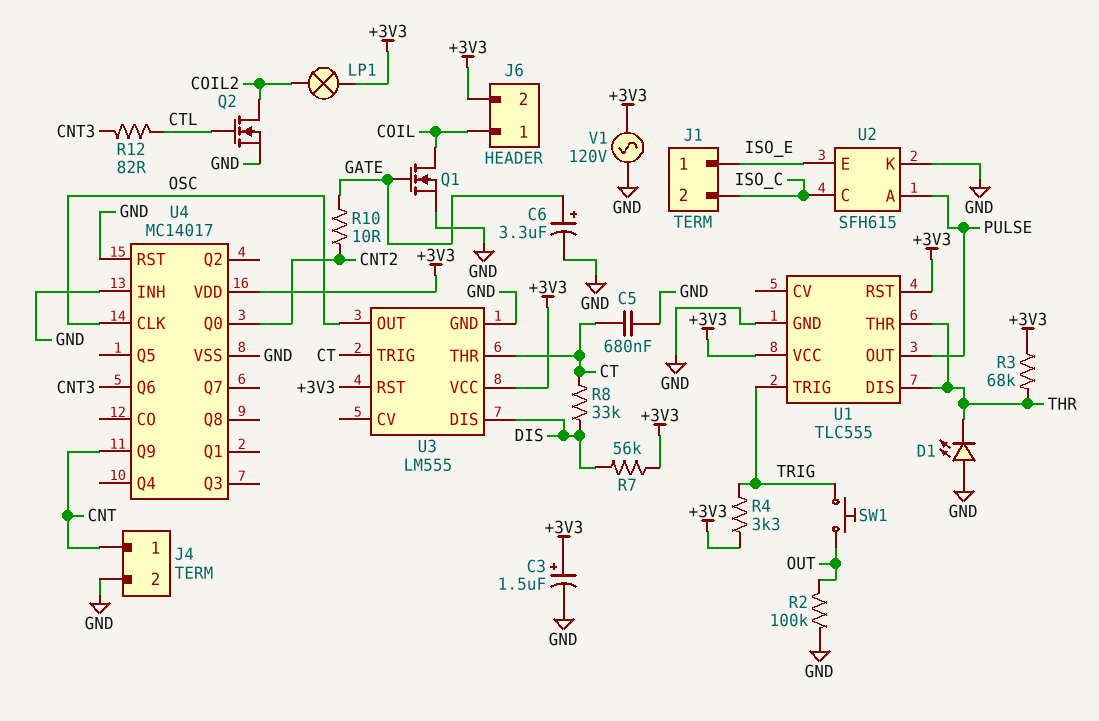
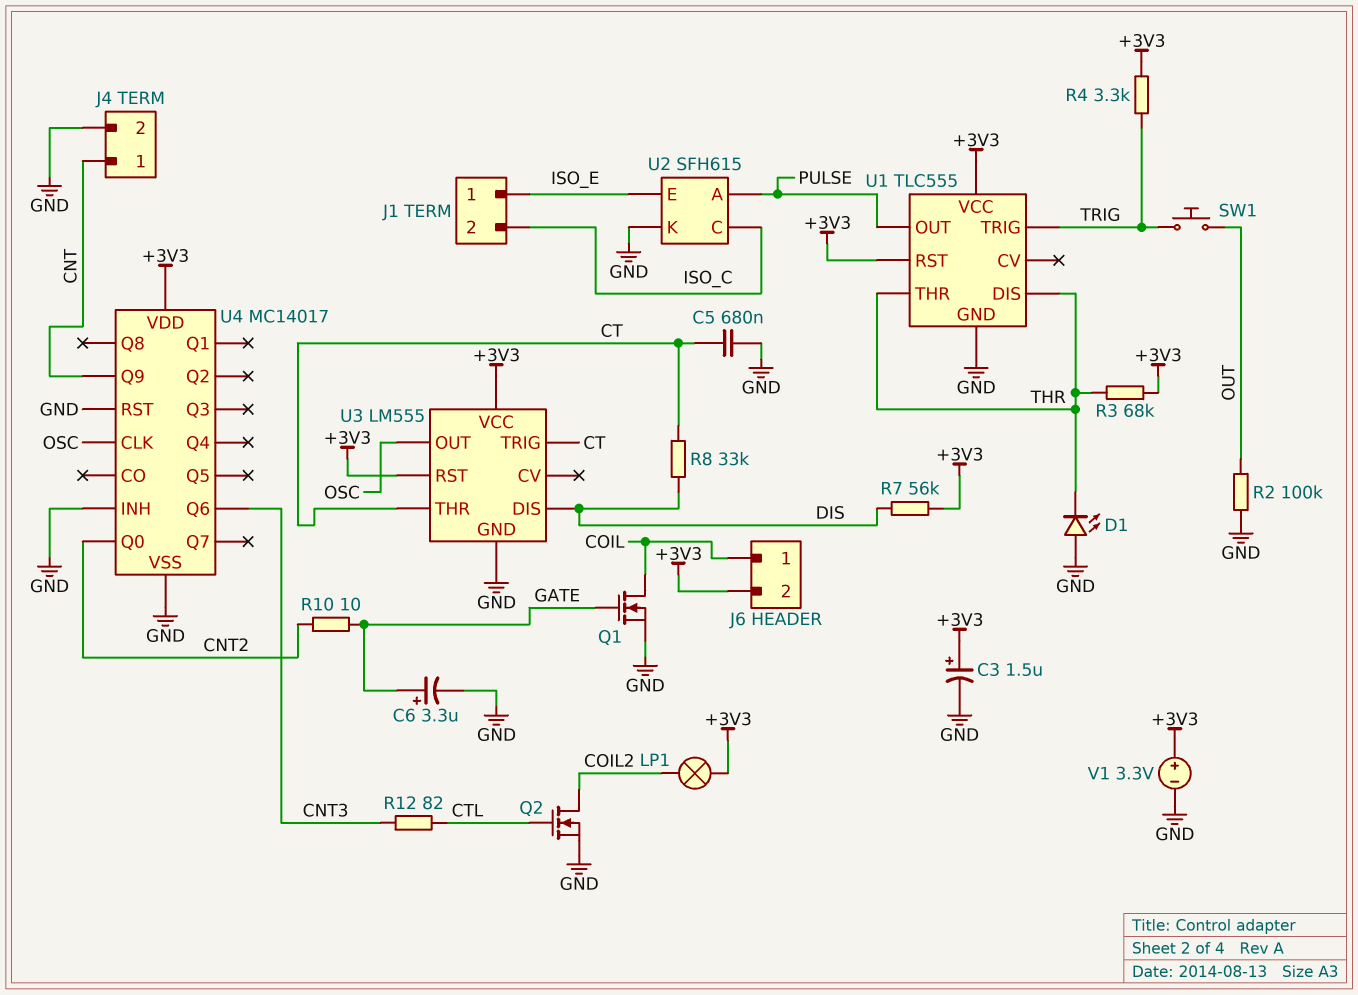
V1: AC 120V (+3V3, GND) -> 3.3V (plus +3V3, minus GND)

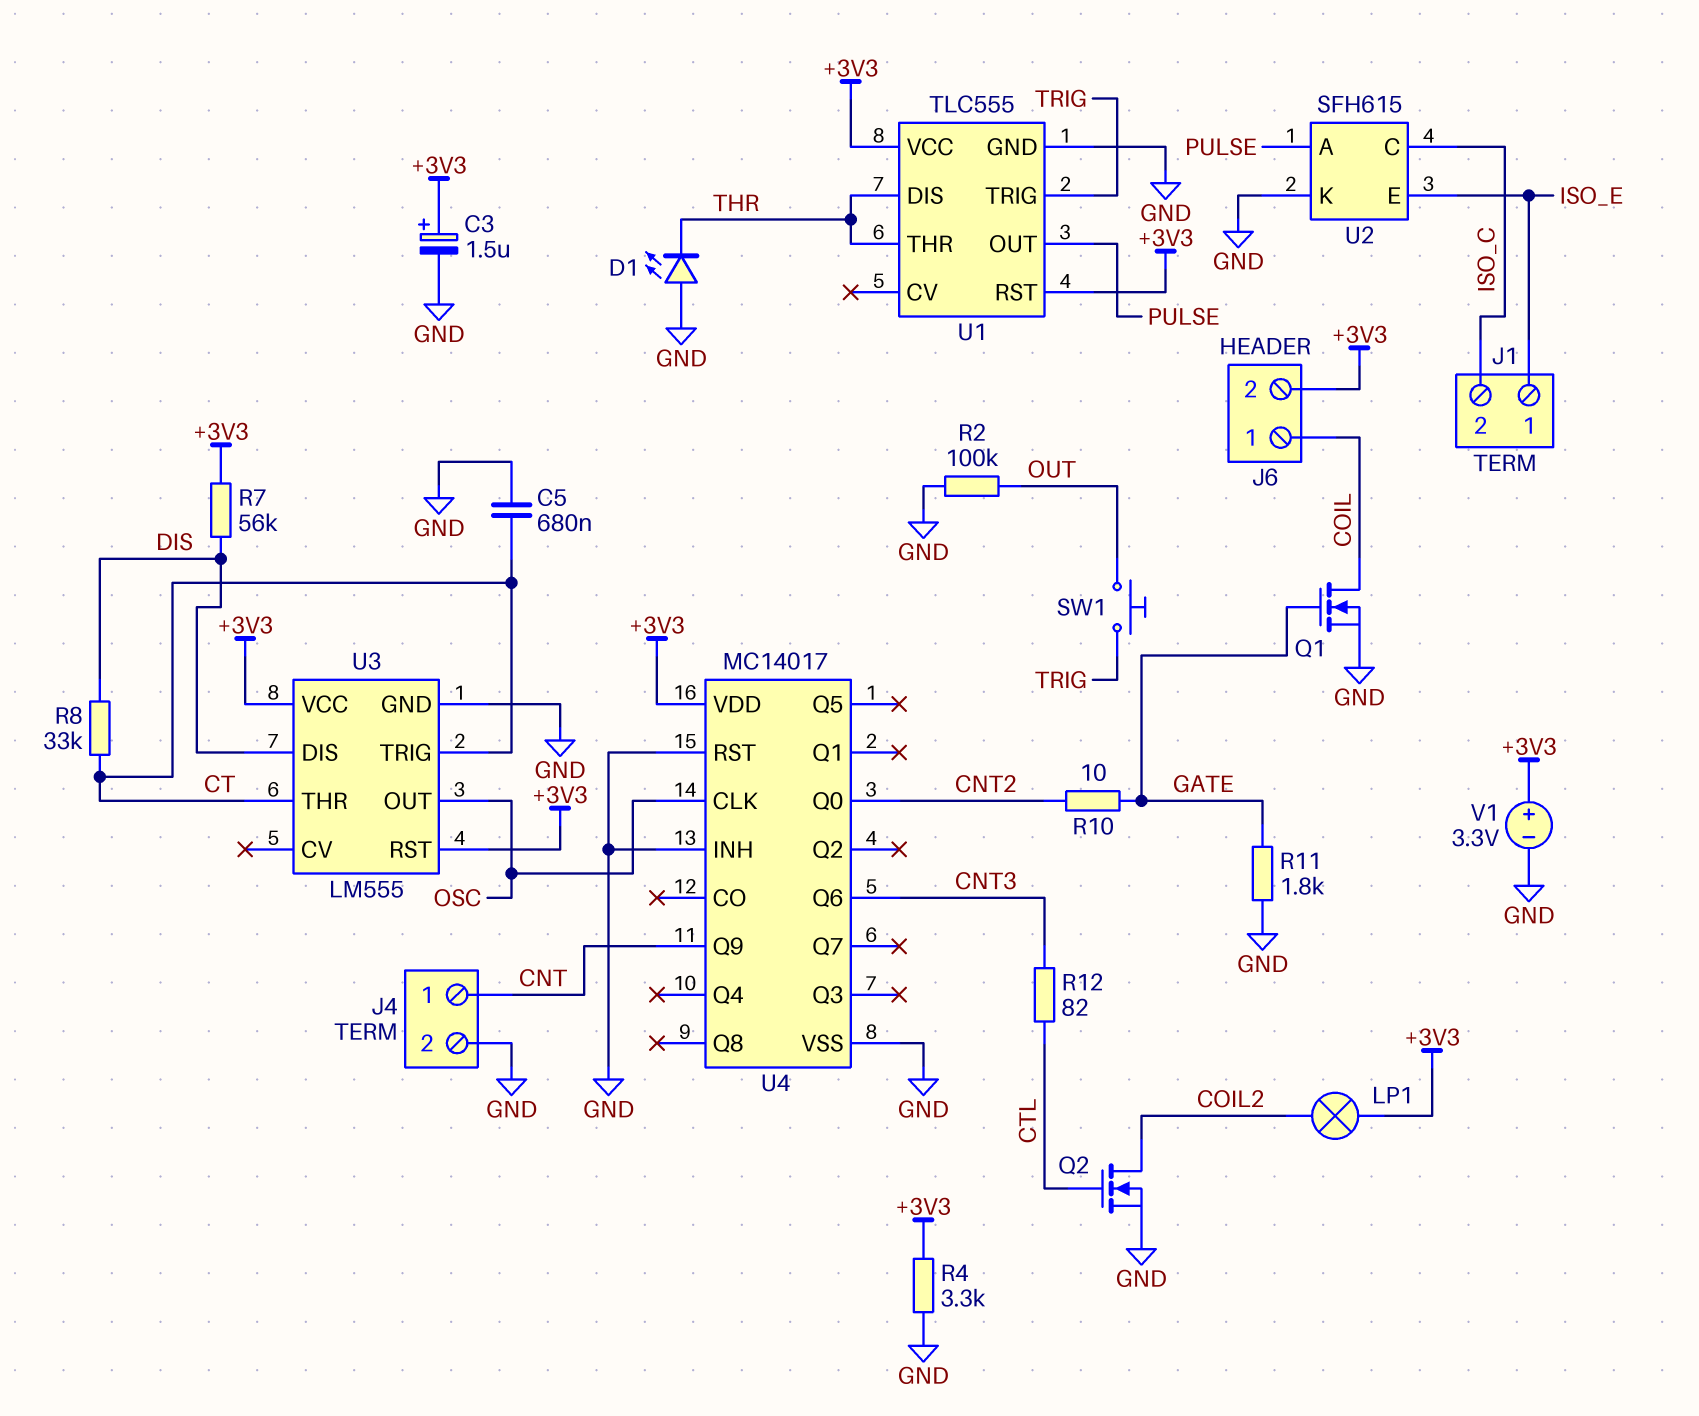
C6: 3.3uF (plus GATE, minus GND) -> none
R3: 68k (+3V3, THR) -> none
R4: 3.3k (+3V3, TRIG) -> 3.3k (+3V3, GND)
R11: none -> 1.8k (GATE, GND)

